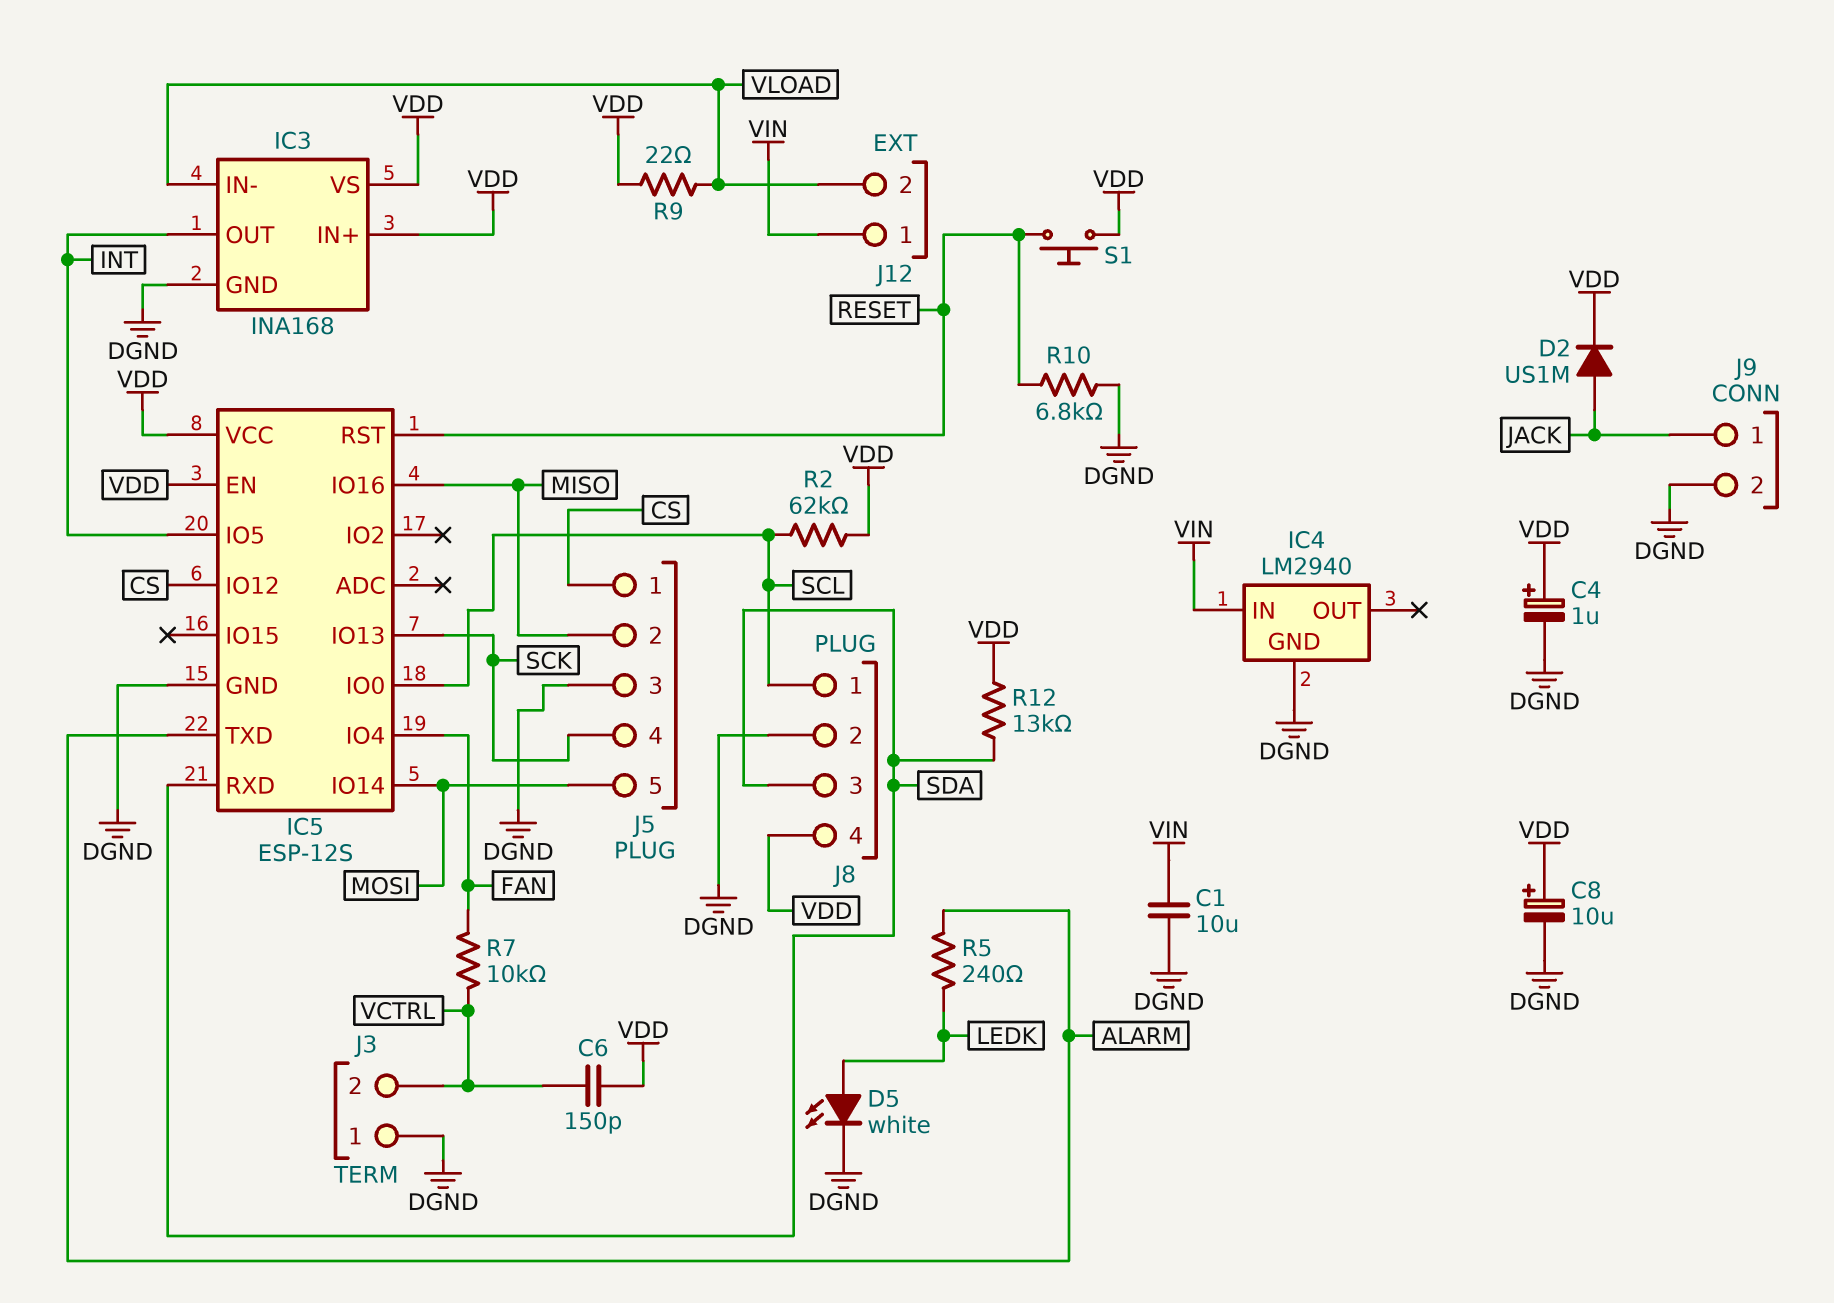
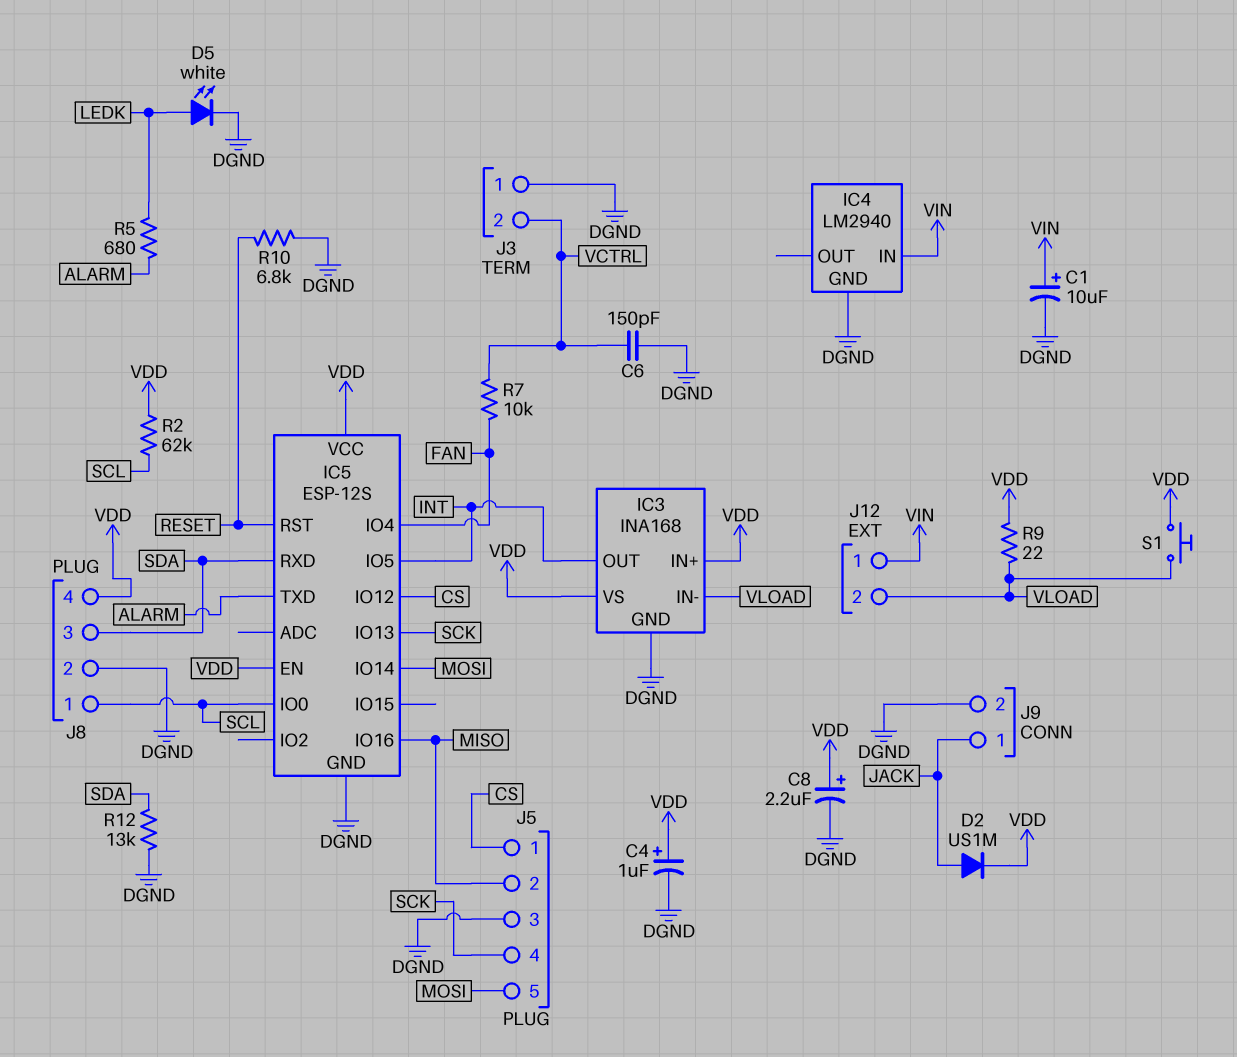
C1: 10uF (DGND, VIN) -> 10uF (plus VIN, minus DGND)
C6: 150pF (VCTRL, VDD) -> 150pF (DGND, VCTRL)
C8: 10uF (plus VDD, minus DGND) -> 2.2uF (plus VDD, minus DGND)
R5: 240 (ALARM, LEDK) -> 680 (ALARM, LEDK)
R12: 13k (SDA, VDD) -> 13k (DGND, SDA)
S1: button (RESET, VDD) -> button (VDD, VLOAD)

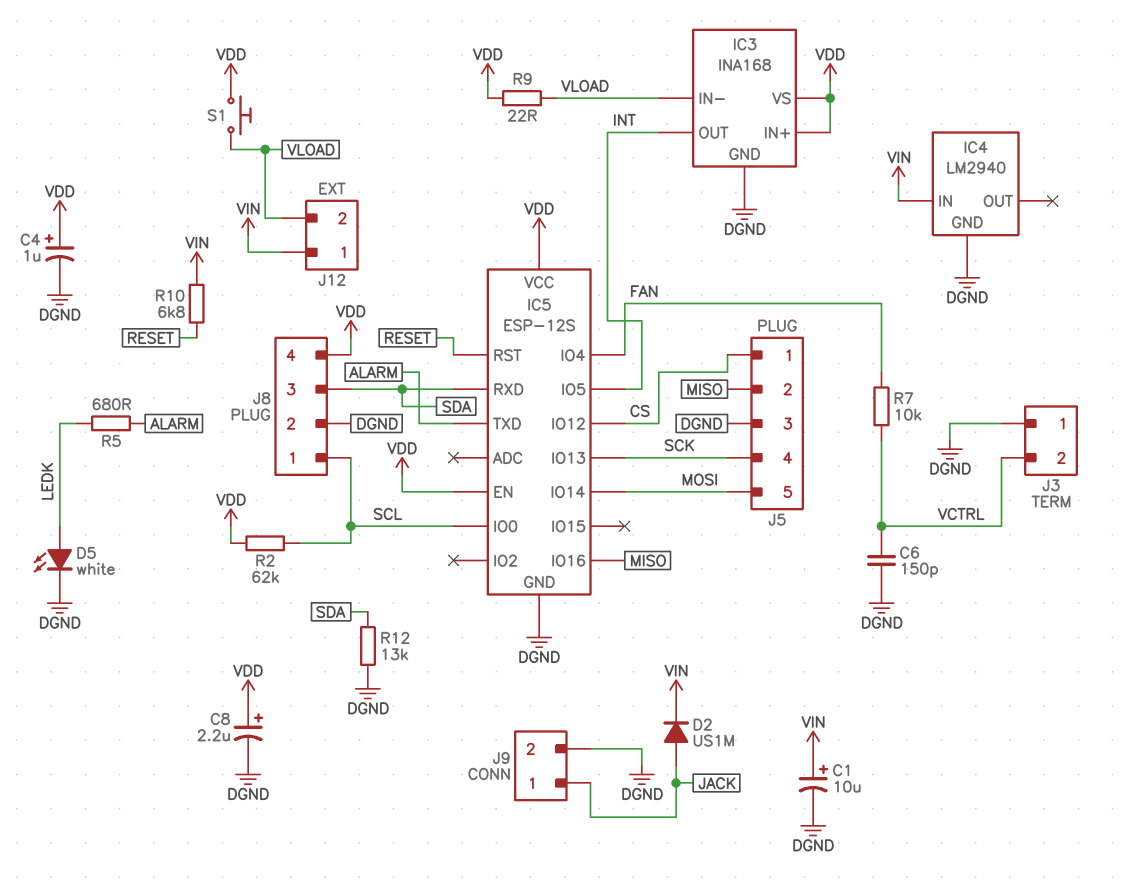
D2: diode US1M (A JACK, K VDD) -> diode US1M (A JACK, K VIN)
R10: 6.8k (DGND, RESET) -> 6.8k (RESET, VIN)

